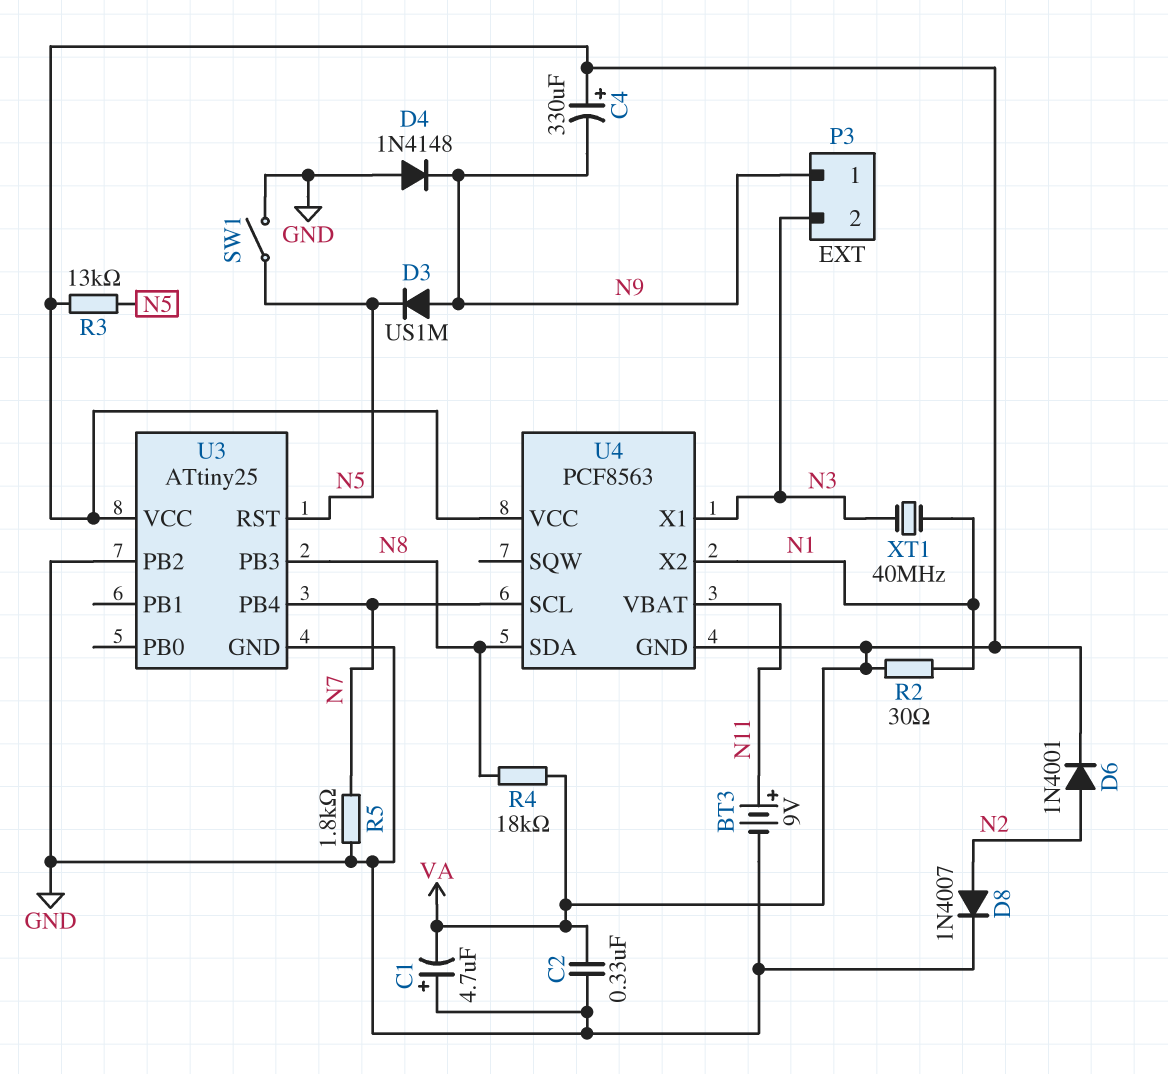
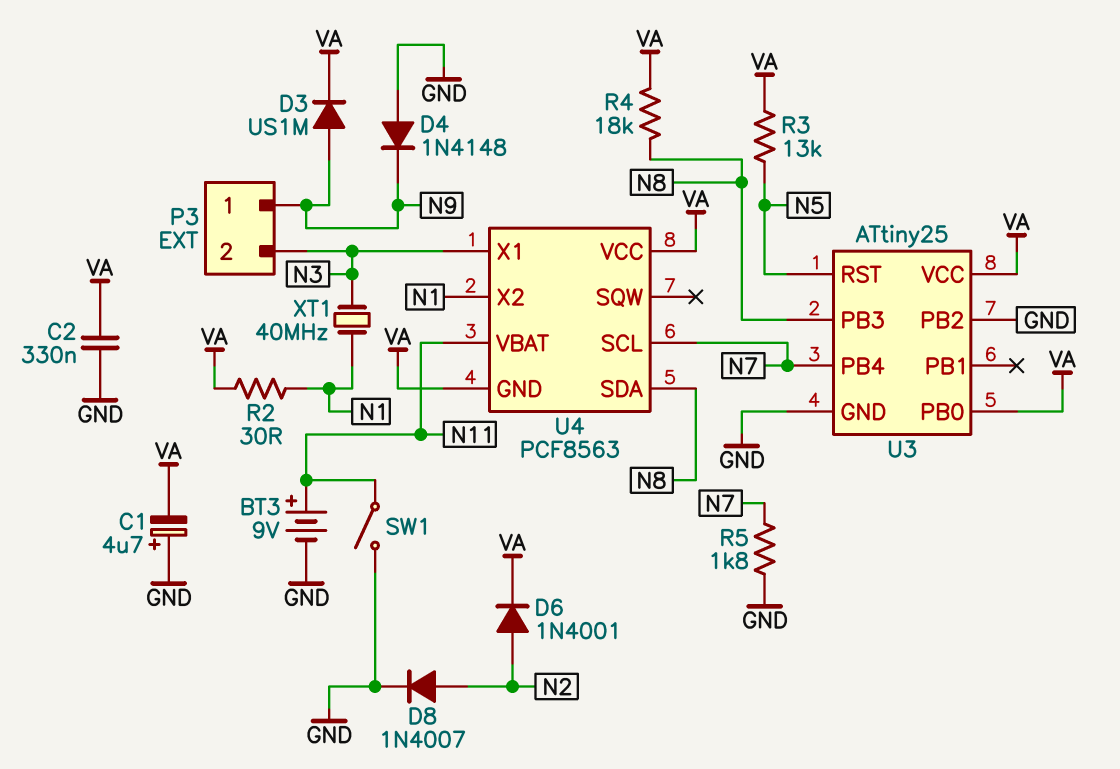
C4: 330uF (plus VA, minus N9) -> none
D3: diode US1M (A N9, K N5) -> diode US1M (A N9, K VA)
SW1: switch (GND, N5) -> switch (GND, N11)
U3 pin PB0: none -> VA

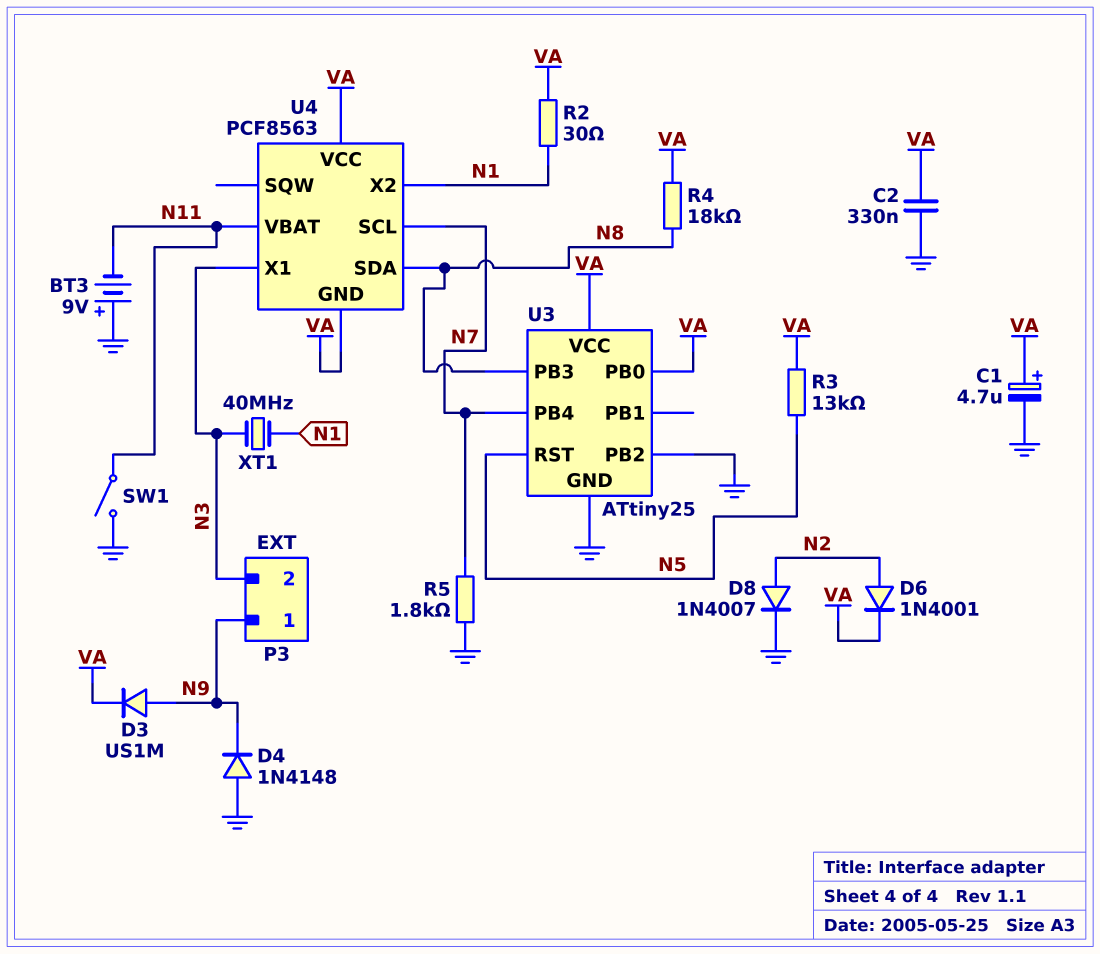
BT3: 9V (plus N11, minus GND) -> 9V (plus GND, minus N11)
C1: 4.7uF (plus GND, minus VA) -> 4.7uF (plus VA, minus GND)

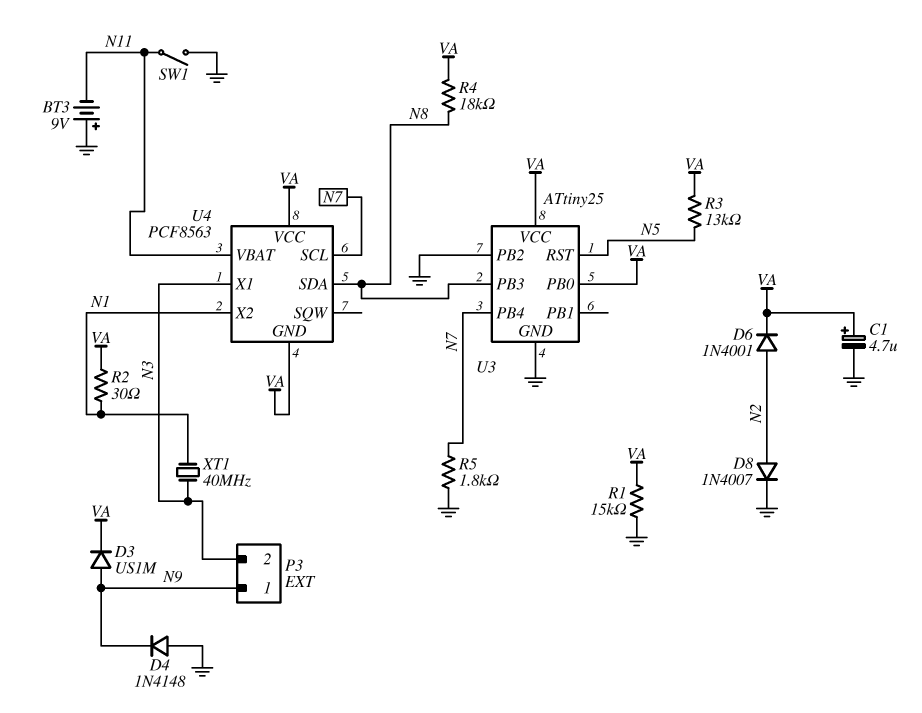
C2: 330nF (GND, VA) -> none
R1: none -> 15k (GND, VA)

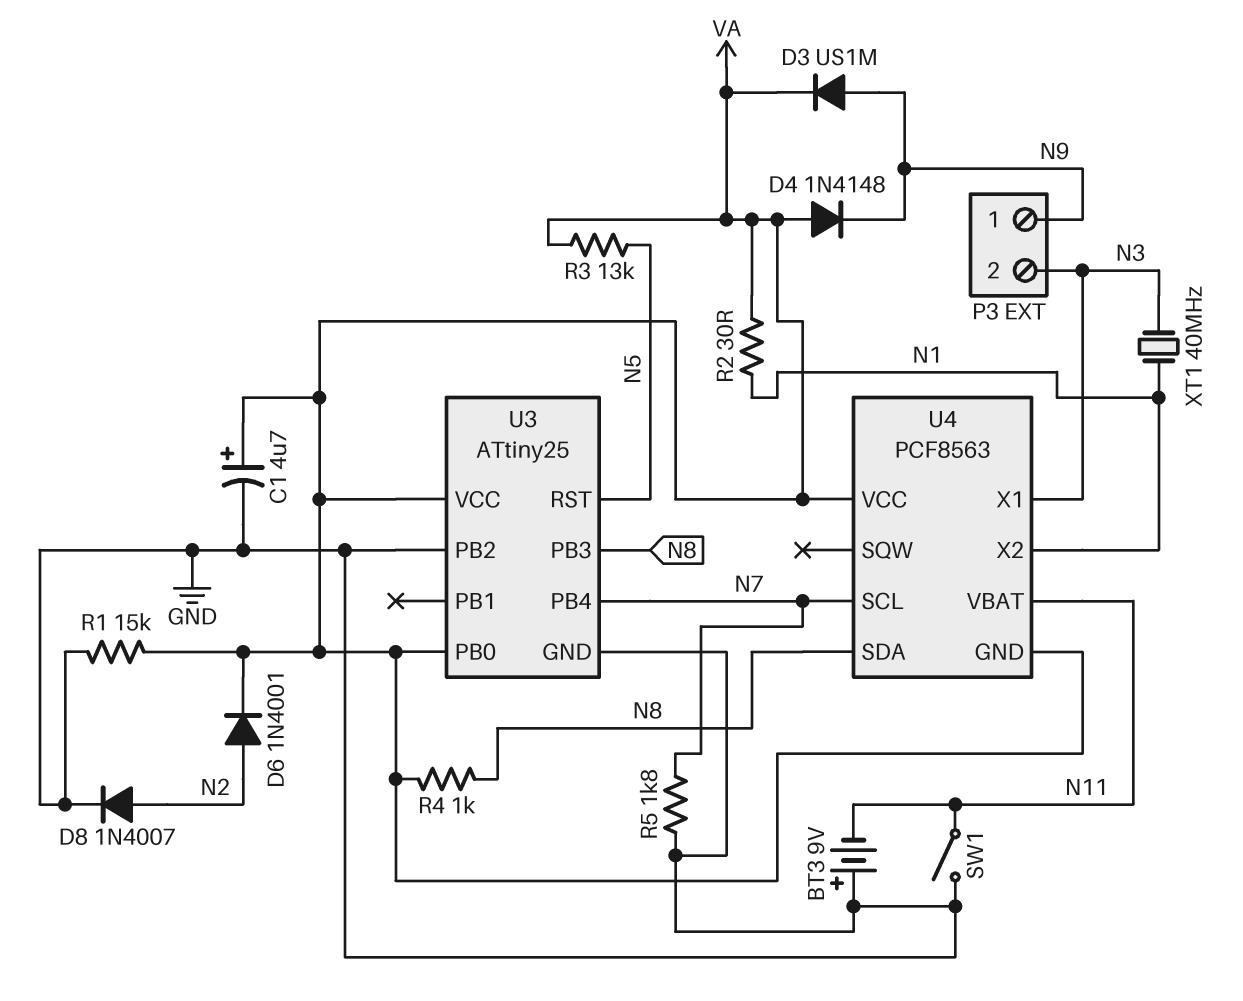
D4: diode 1N4148 (A GND, K N9) -> diode 1N4148 (A VA, K N9)
R4: 18k (N8, VA) -> 1k (N8, VA)

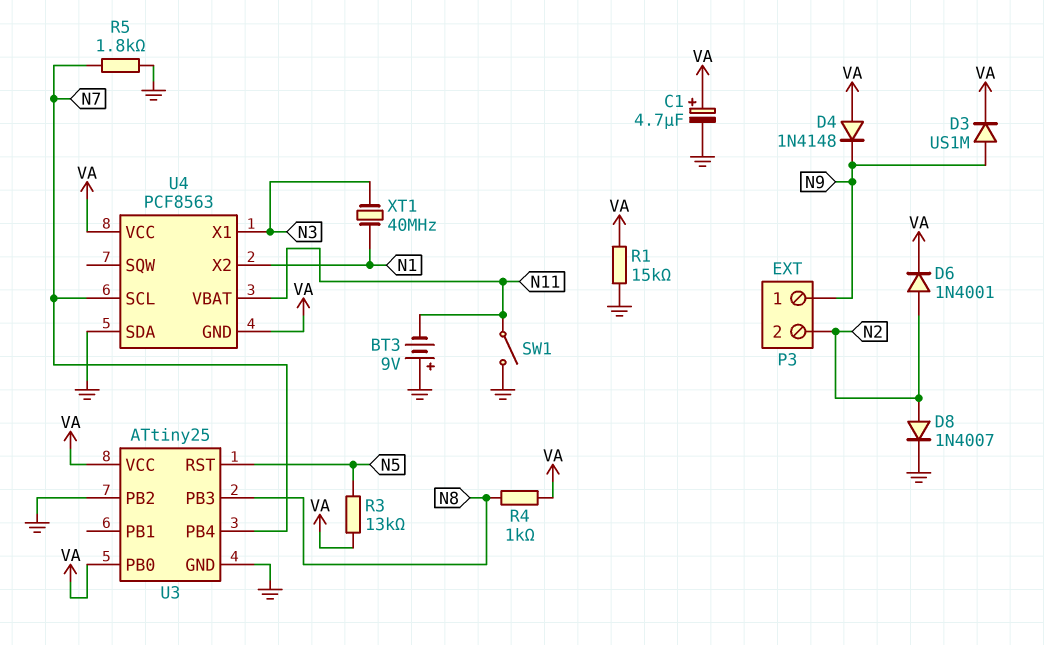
P3 pin 2: N3 -> N2
R2: 30 (N1, VA) -> none
U4 pin SDA: N8 -> GND

